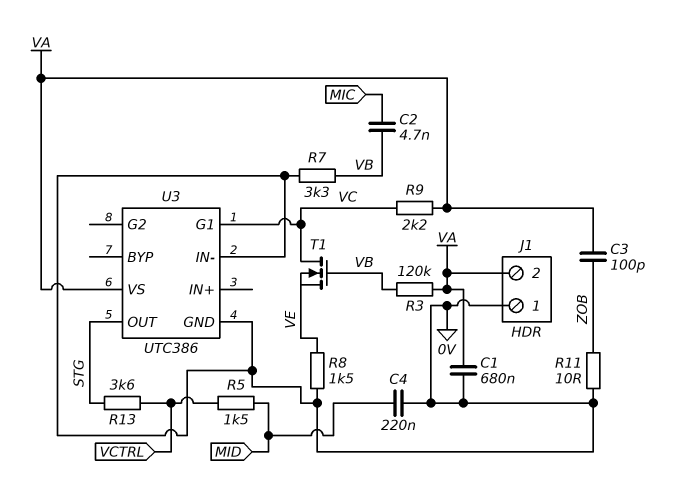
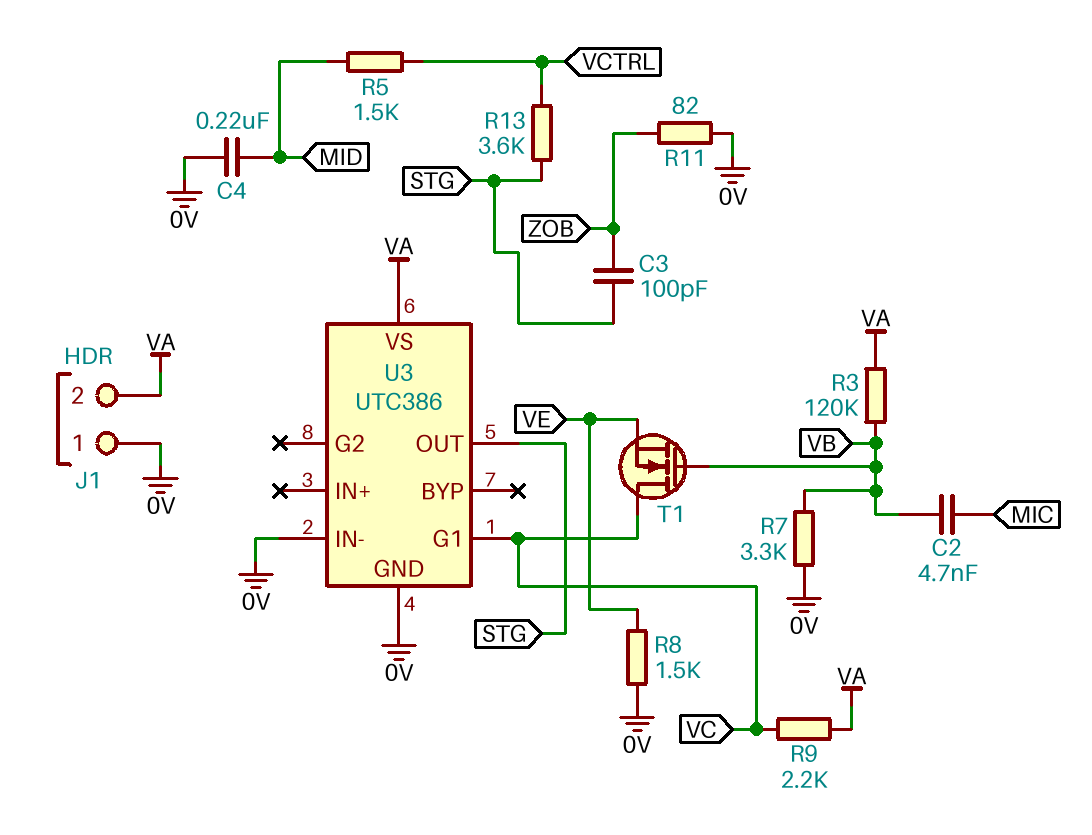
C1: 680nF (0V, VA) -> none
C3: 100pF (VA, ZOB) -> 100pF (STG, ZOB)
R11: 10 (0V, ZOB) -> 82 (0V, ZOB)

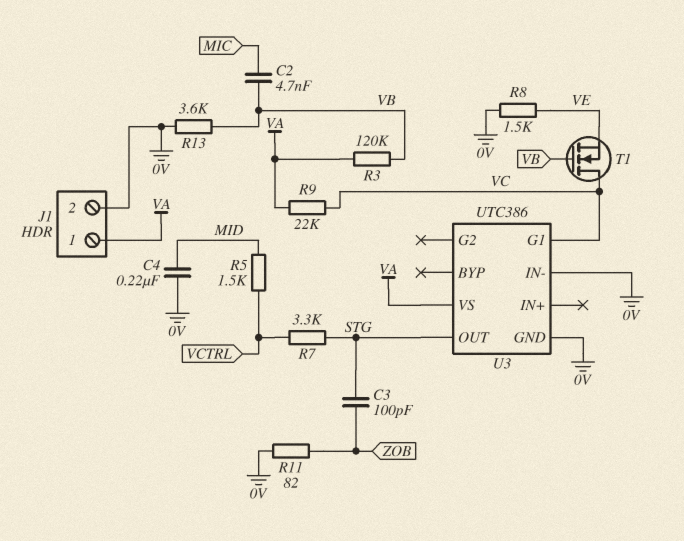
J1 pin 1: 0V -> VA
J1 pin 2: VA -> 0V
R7: 3.3k (0V, VB) -> 3.3k (STG, VCTRL)
R9: 2.2k (VA, VC) -> 22k (VA, VC)
R13: 3.6k (STG, VCTRL) -> 3.6k (0V, VB)

